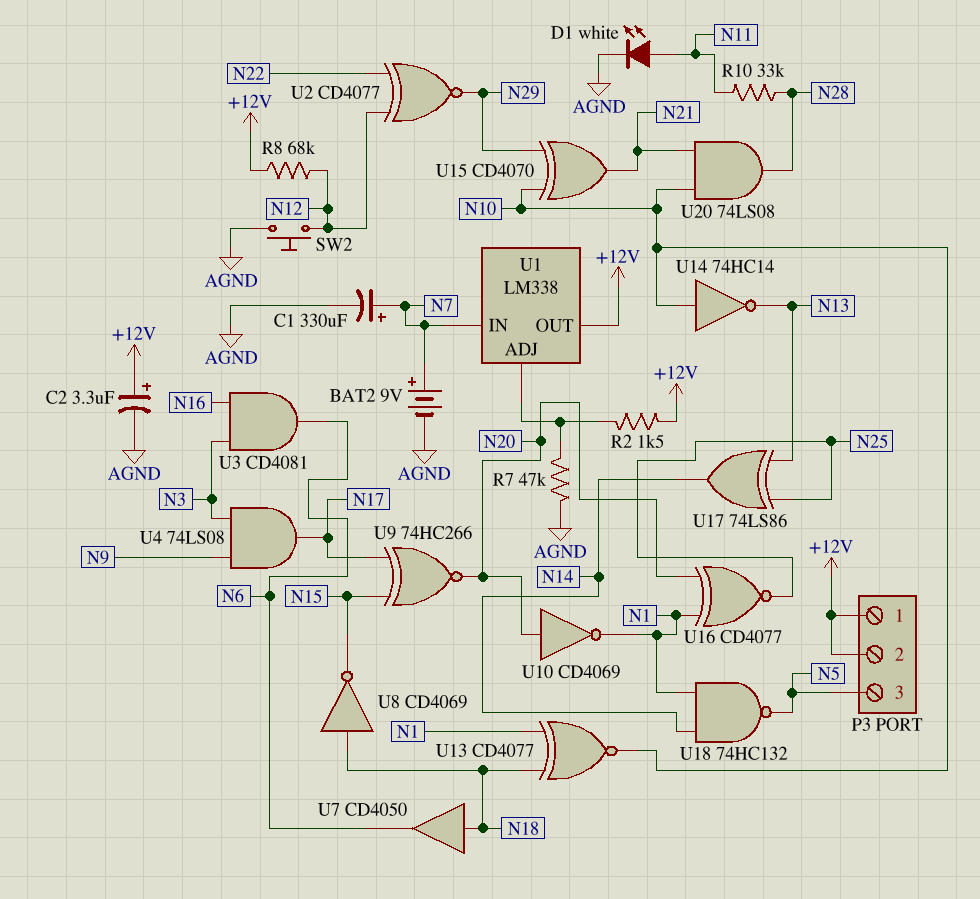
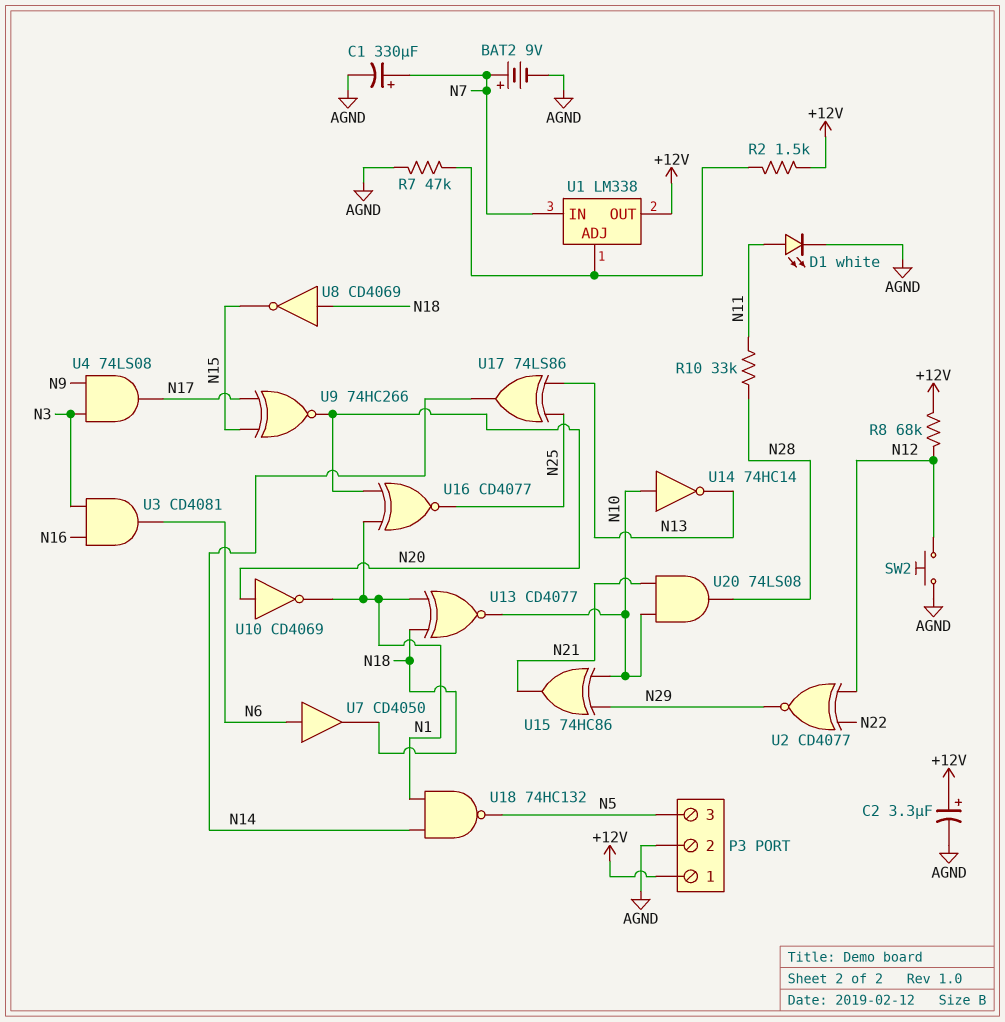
P3 pin 2: +12V -> AGND
U7: buffer CD4050 (in N18, out N6) -> buffer CD4050 (in N6, out N18)
U15: XOR CD4070 (in N10, in N29, out N21) -> XOR 74HC86 (in N10, in N29, out N21)

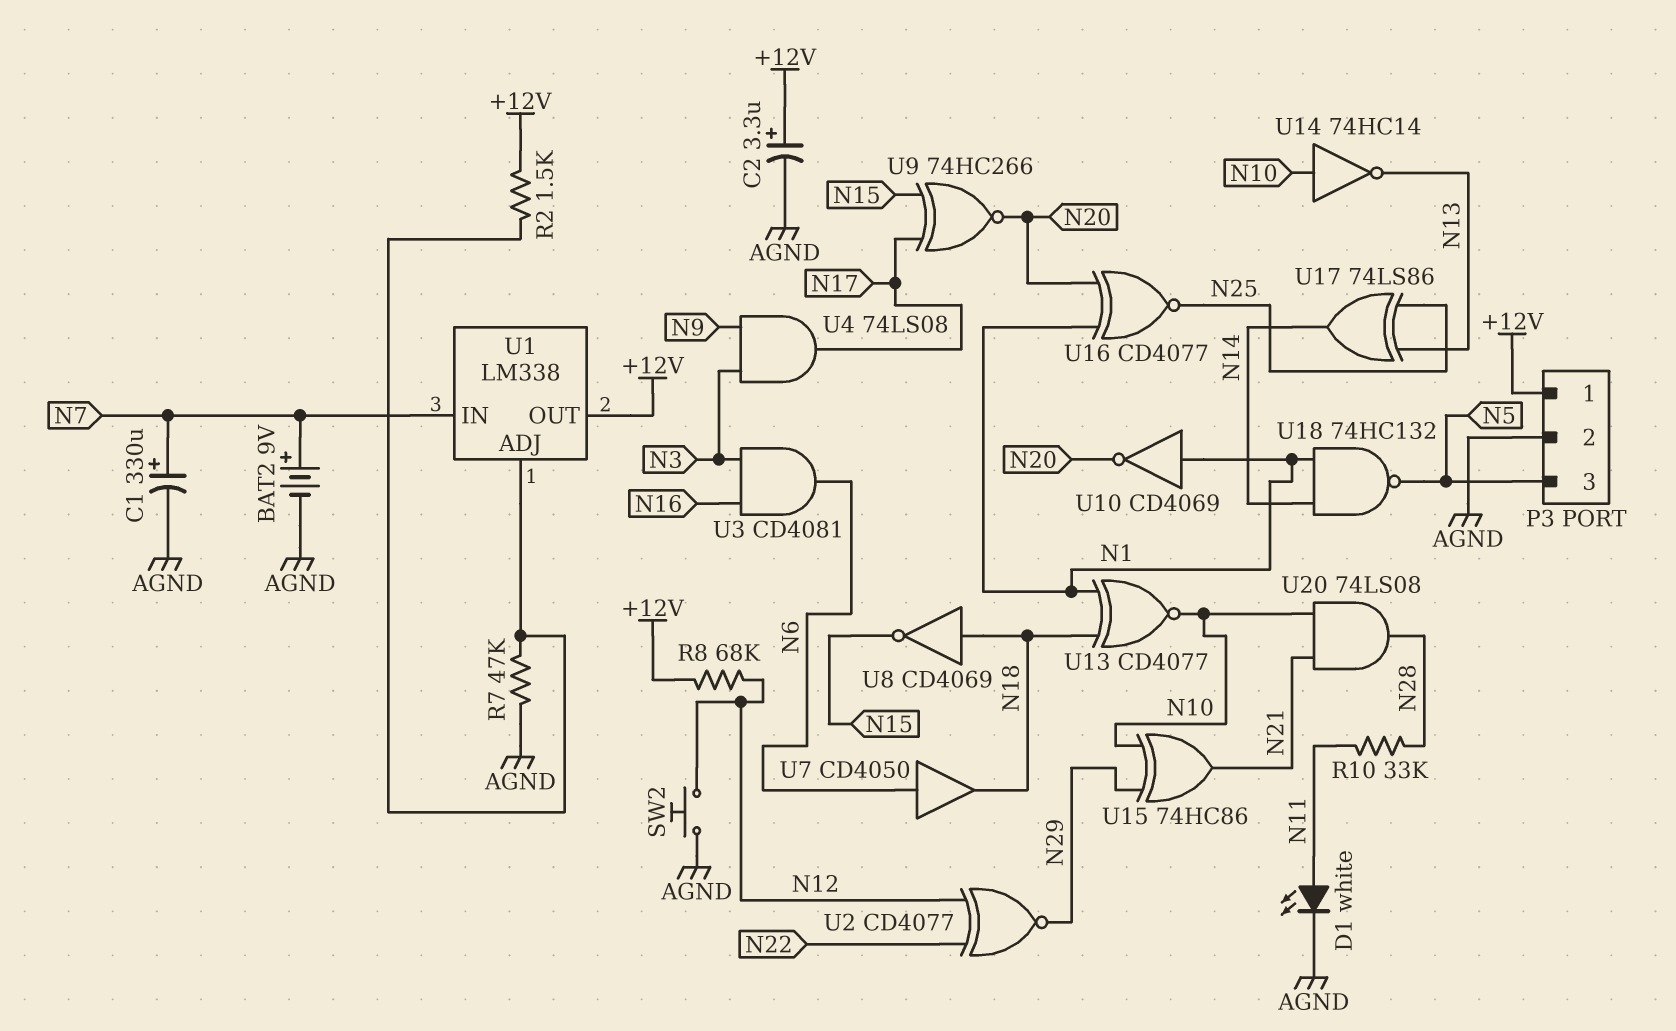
U10: NOT CD4069 (in N20, out N1) -> NOT CD4069 (in N1, out N20)

